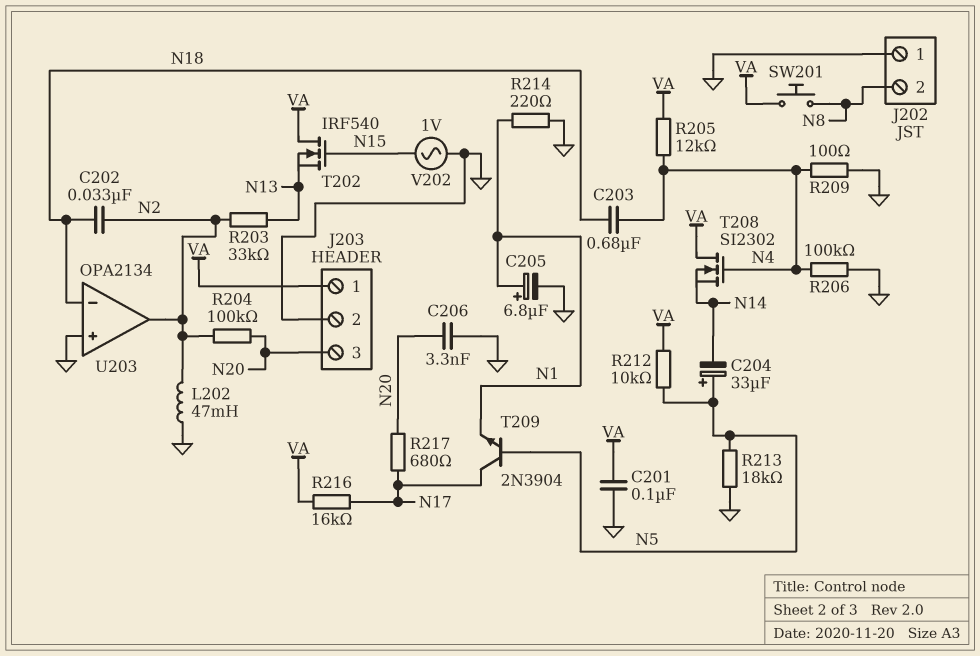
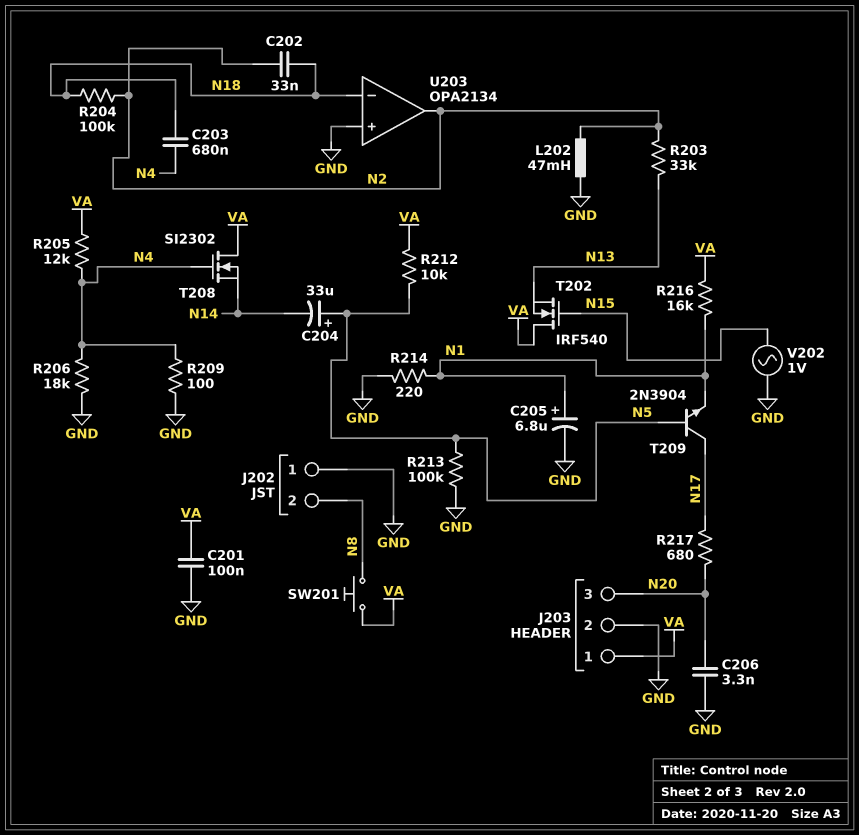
R204: 100k (N2, N20) -> 100k (N2, N18)
R206: 100k (GND, N4) -> 18k (GND, N4)
R213: 18k (GND, N5) -> 100k (GND, N5)
R216: 16k (N17, VA) -> 16k (N1, VA)

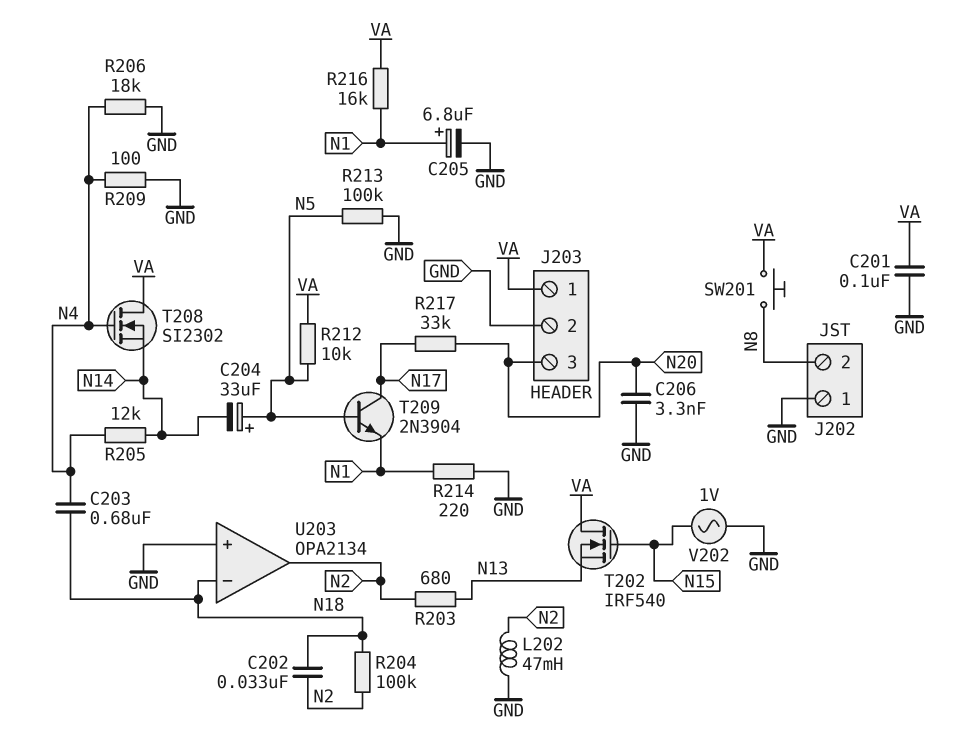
R203: 33k (N2, N13) -> 680 (N2, N13)
R205: 12k (N4, VA) -> 12k (N4, N14)
R217: 680 (N17, N20) -> 33k (N17, N20)

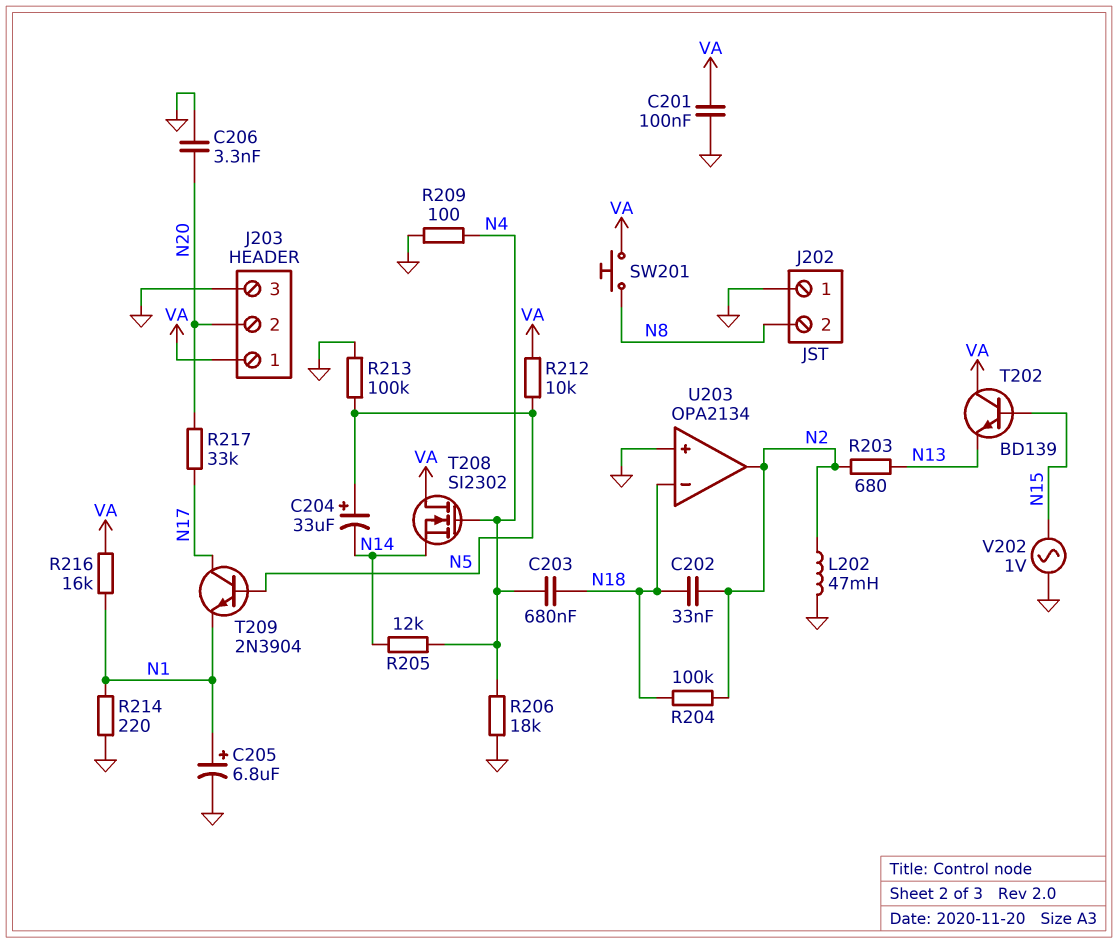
J203 pin 2: GND -> N20
J203 pin 3: N20 -> GND
T202: NMOS IRF540 (G N15, D VA, S N13) -> NPN BD139 (B N15, C VA, E N13)

